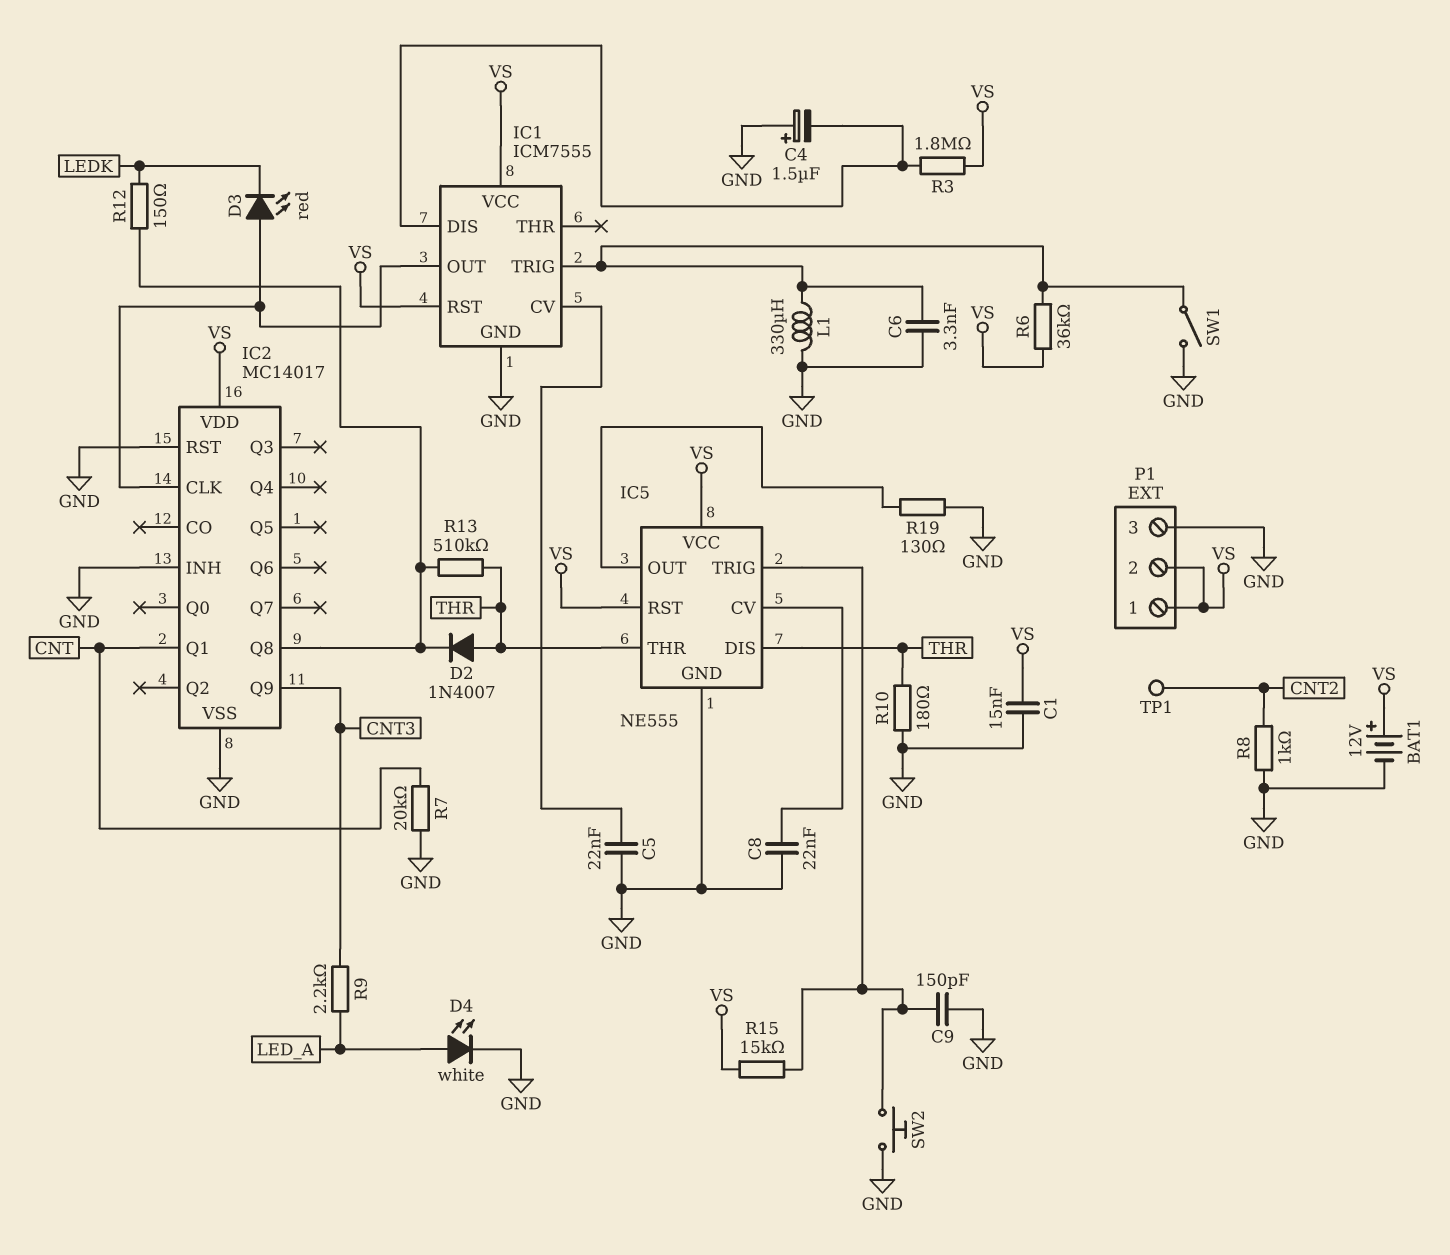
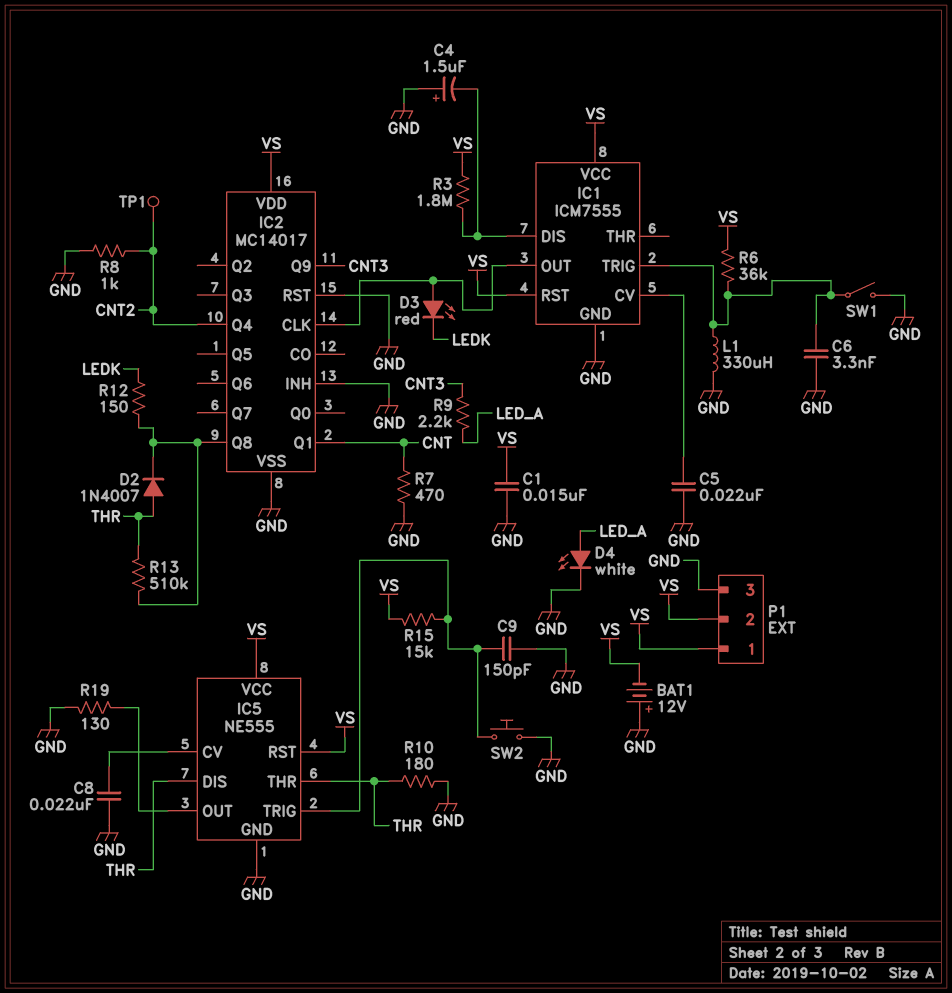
BAT1: 12V (plus VS, minus GND) -> 12V (plus GND, minus VS)
IC2 pin Q4: none -> CNT2
R7: 20k (CNT, GND) -> 470 (CNT, GND)

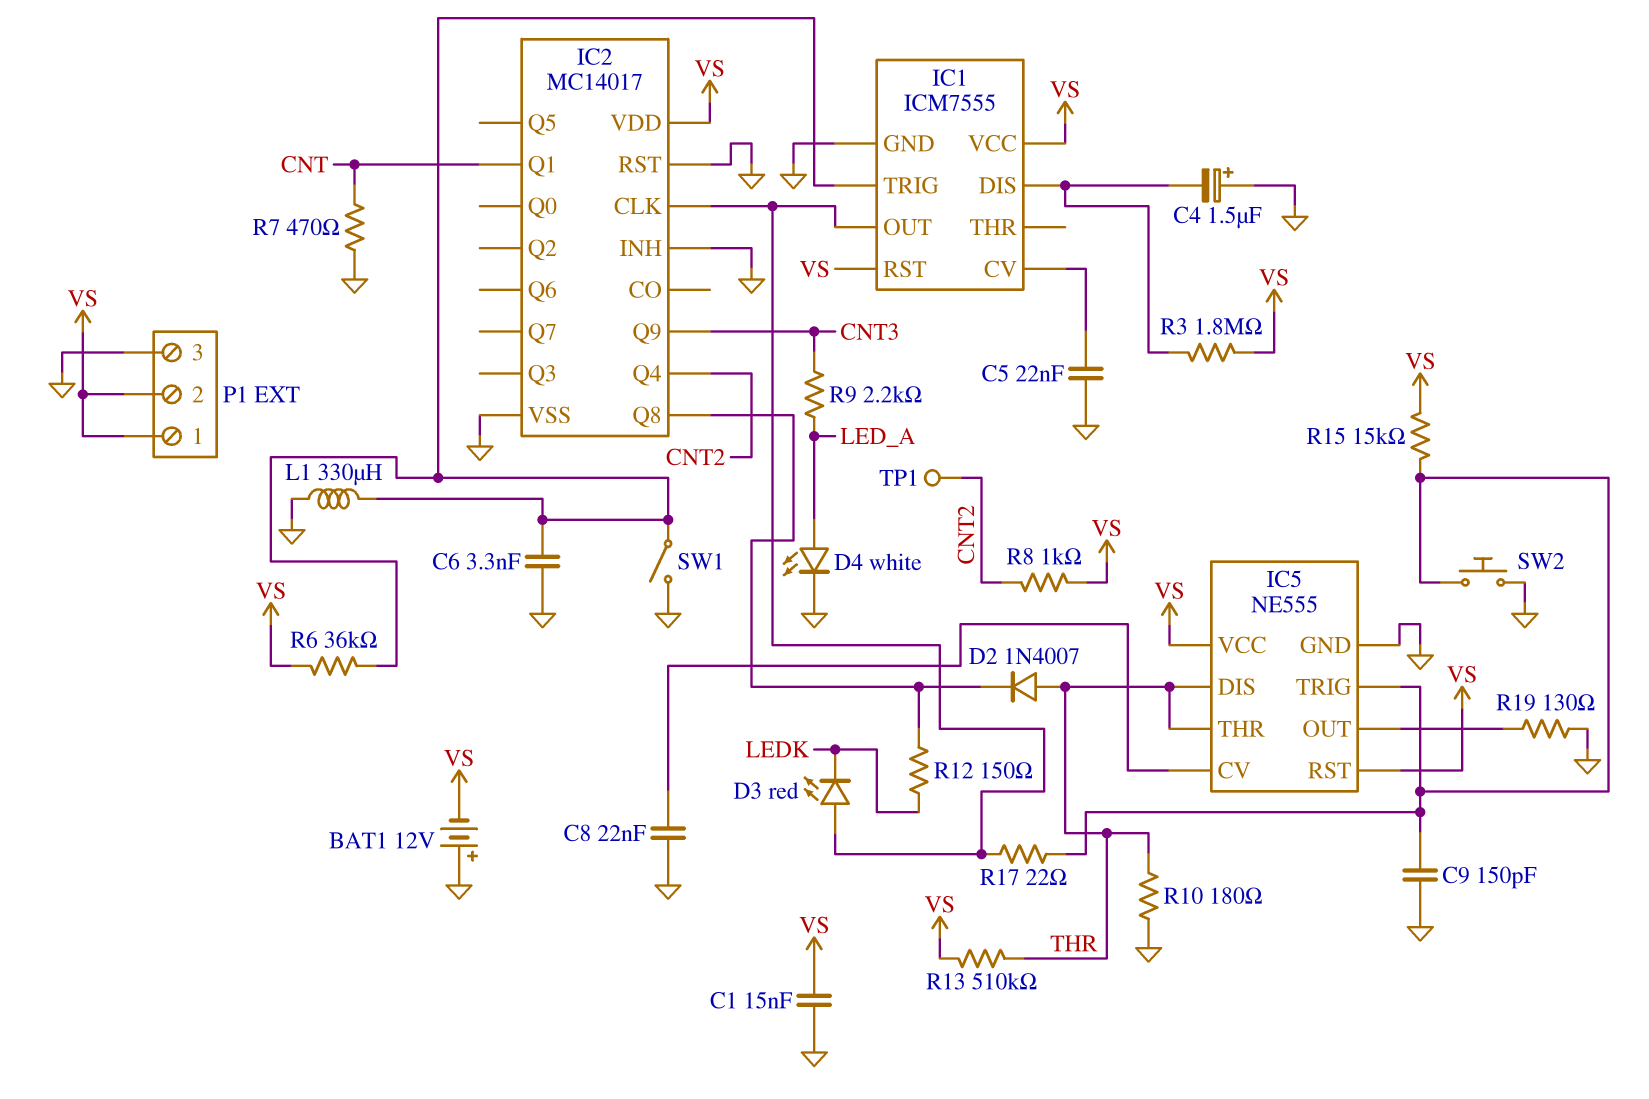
R8: 1k (CNT2, GND) -> 1k (CNT2, VS)
R13: 510k (IC2/Q8, THR) -> 510k (THR, VS)
R17: none -> 22 (IC1/OUT, IC5/TRIG)

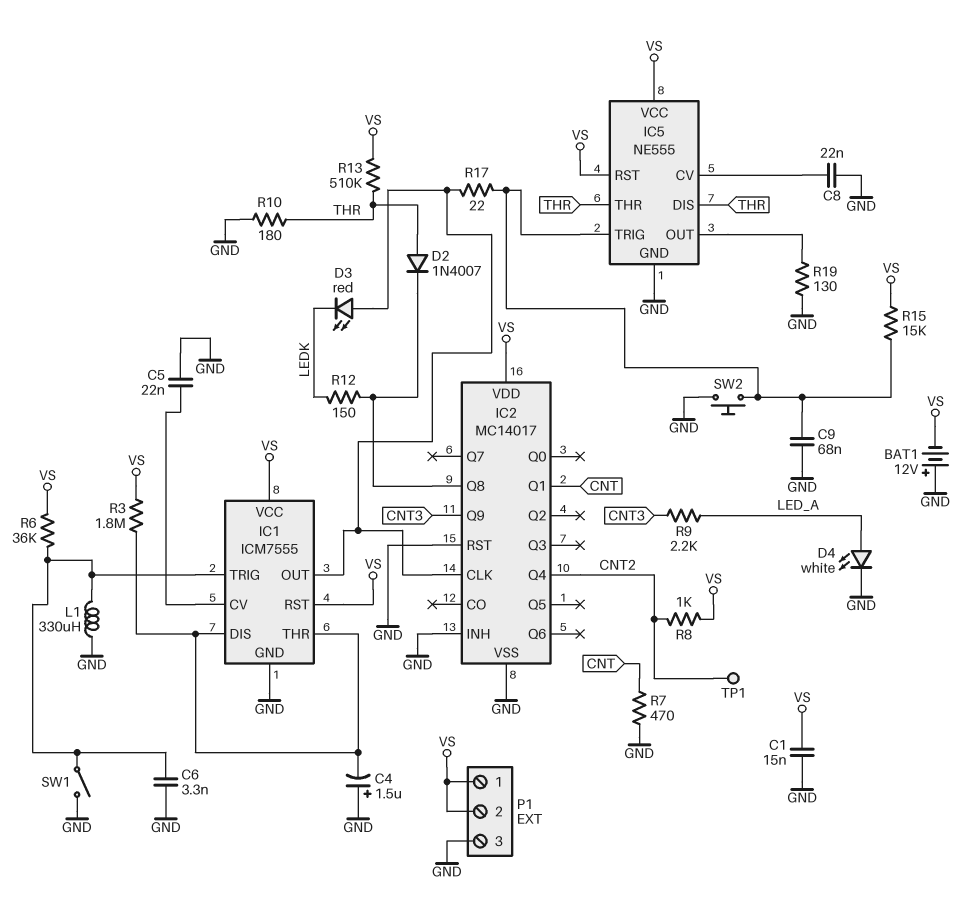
C9: 150pF (GND, IC5/TRIG) -> 68nF (GND, IC5/TRIG)
IC1 pin THR: none -> IC1/DIS

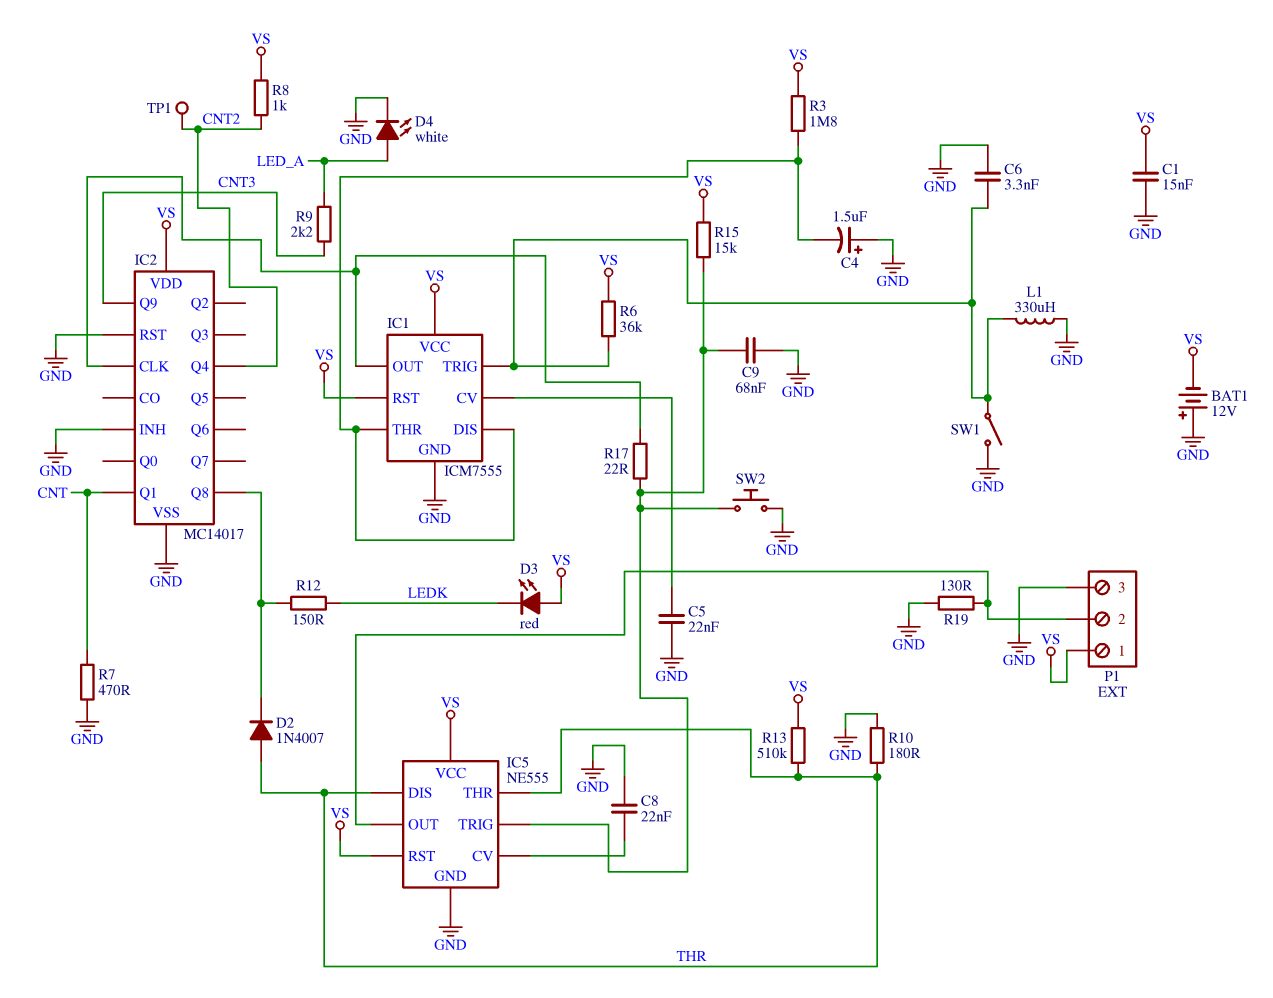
D3: LED red (A IC1/OUT, K LEDK) -> LED red (A VS, K LEDK)
P1 pin 2: VS -> IC5/OUT

